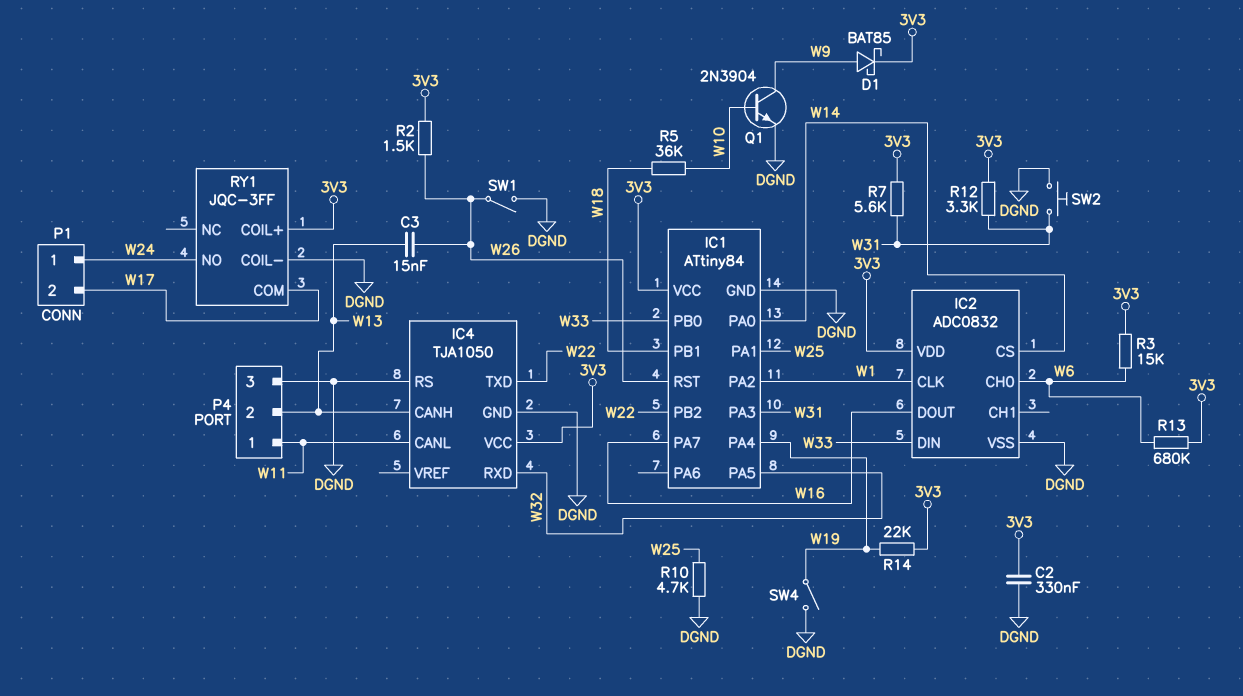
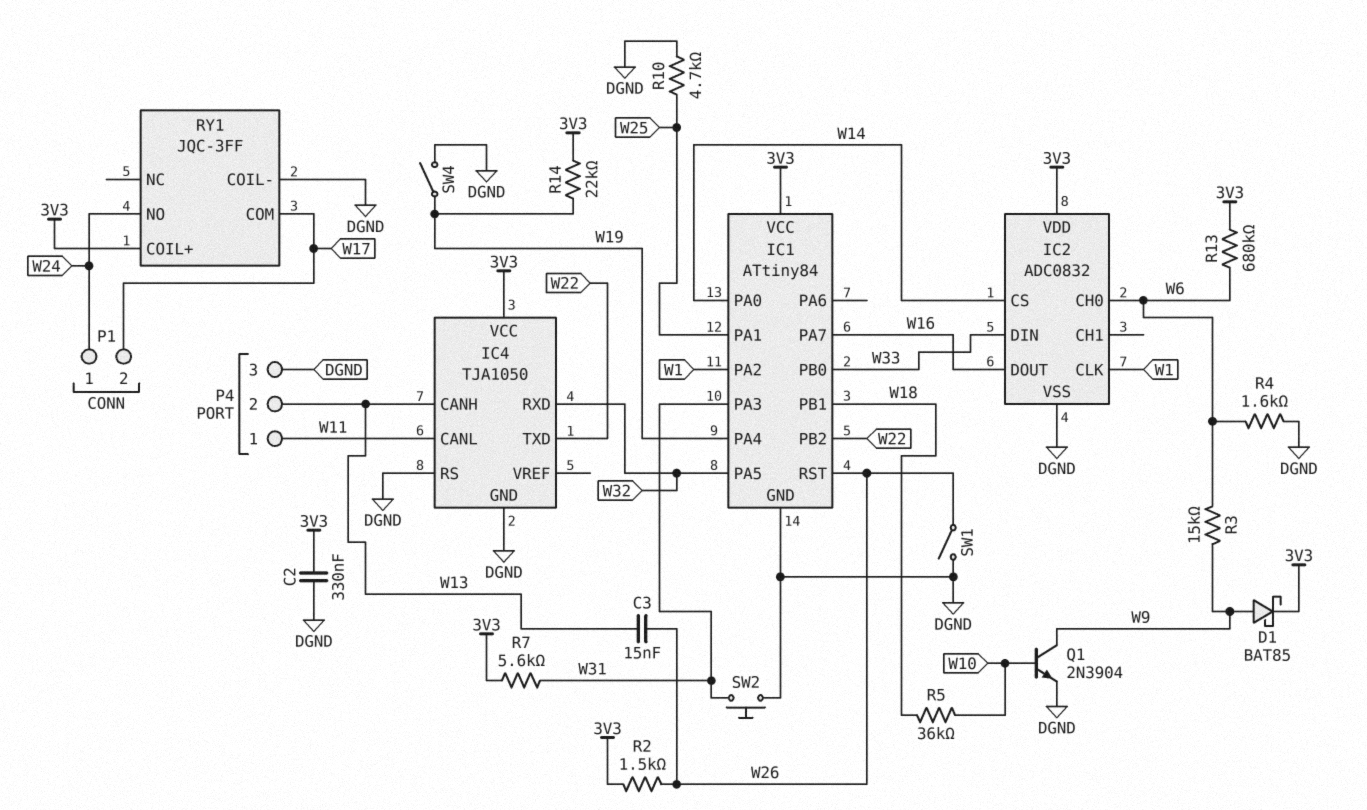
R3: 15k (3V3, W6) -> 15k (W6, W9)
R4: none -> 1.6k (DGND, W6)
R12: 3.3k (3V3, W31) -> none

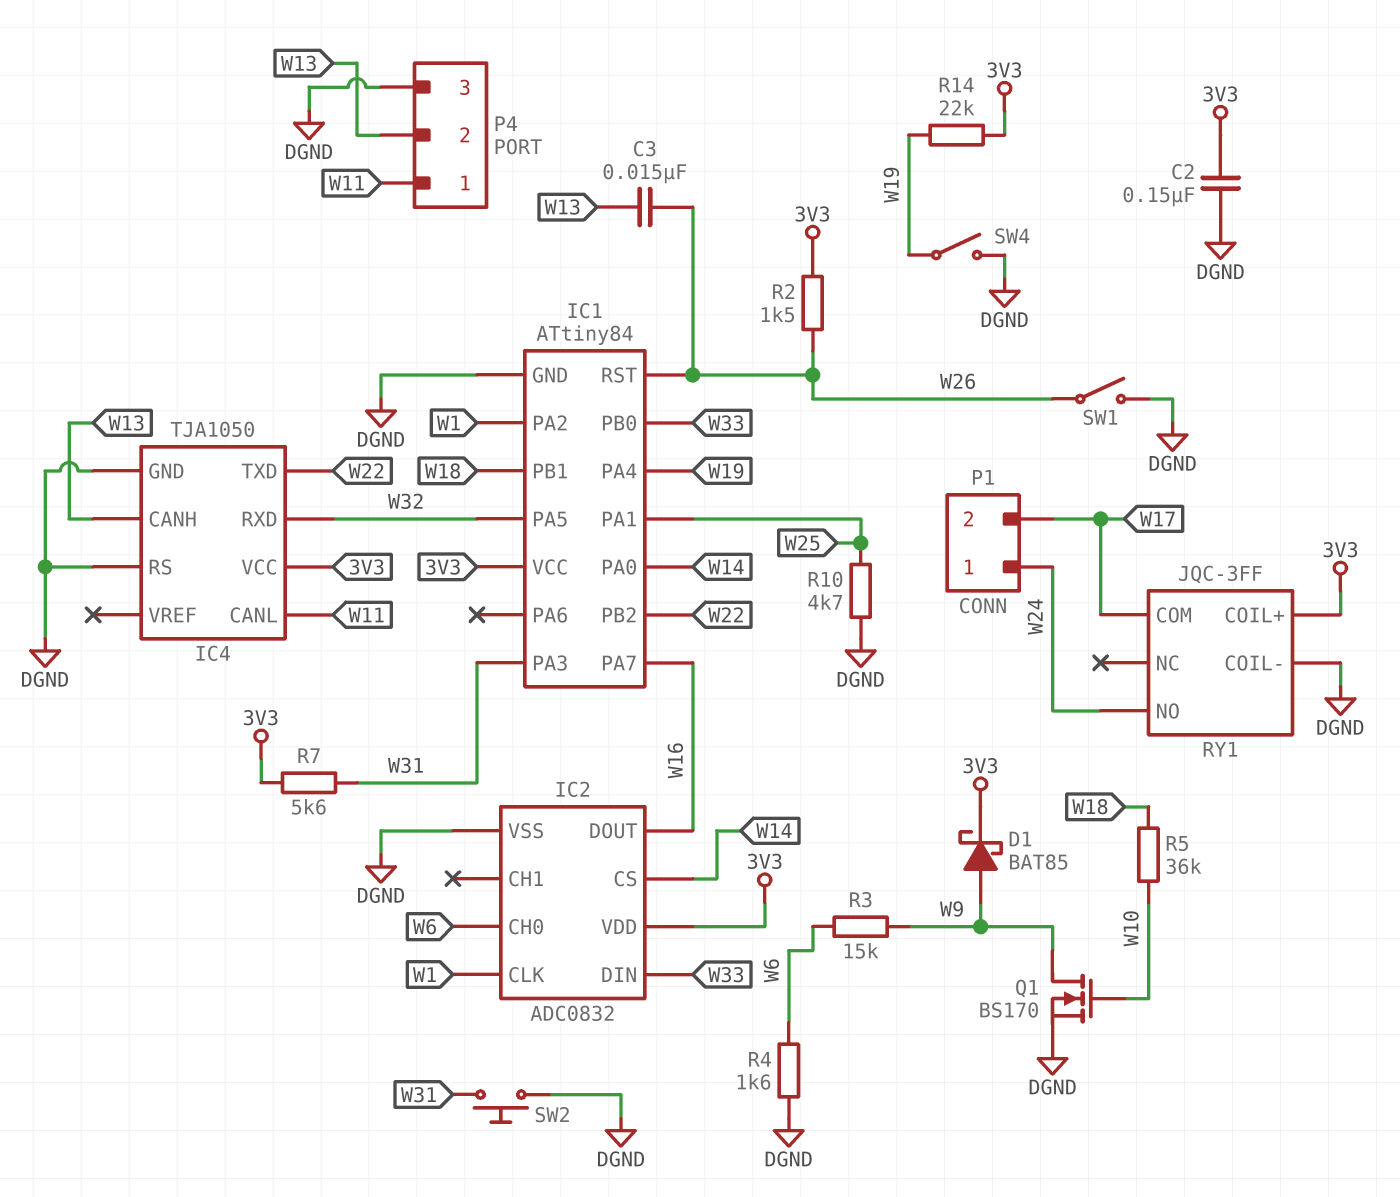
C2: 330nF (3V3, DGND) -> 150nF (3V3, DGND)
Q1: NPN 2N3904 (B W10, C W9, E DGND) -> NMOS BS170 (G W10, D W9, S DGND)
R13: 680k (3V3, W6) -> none

